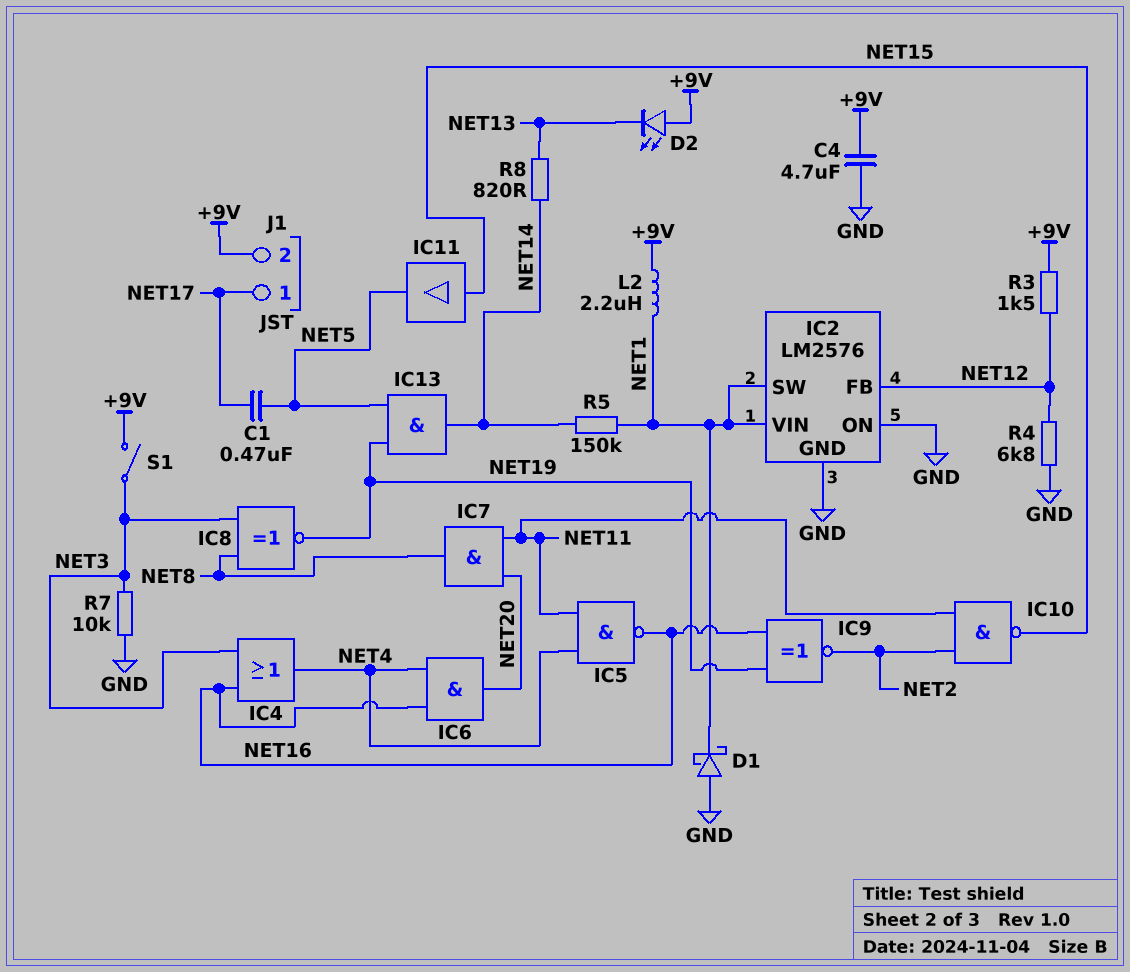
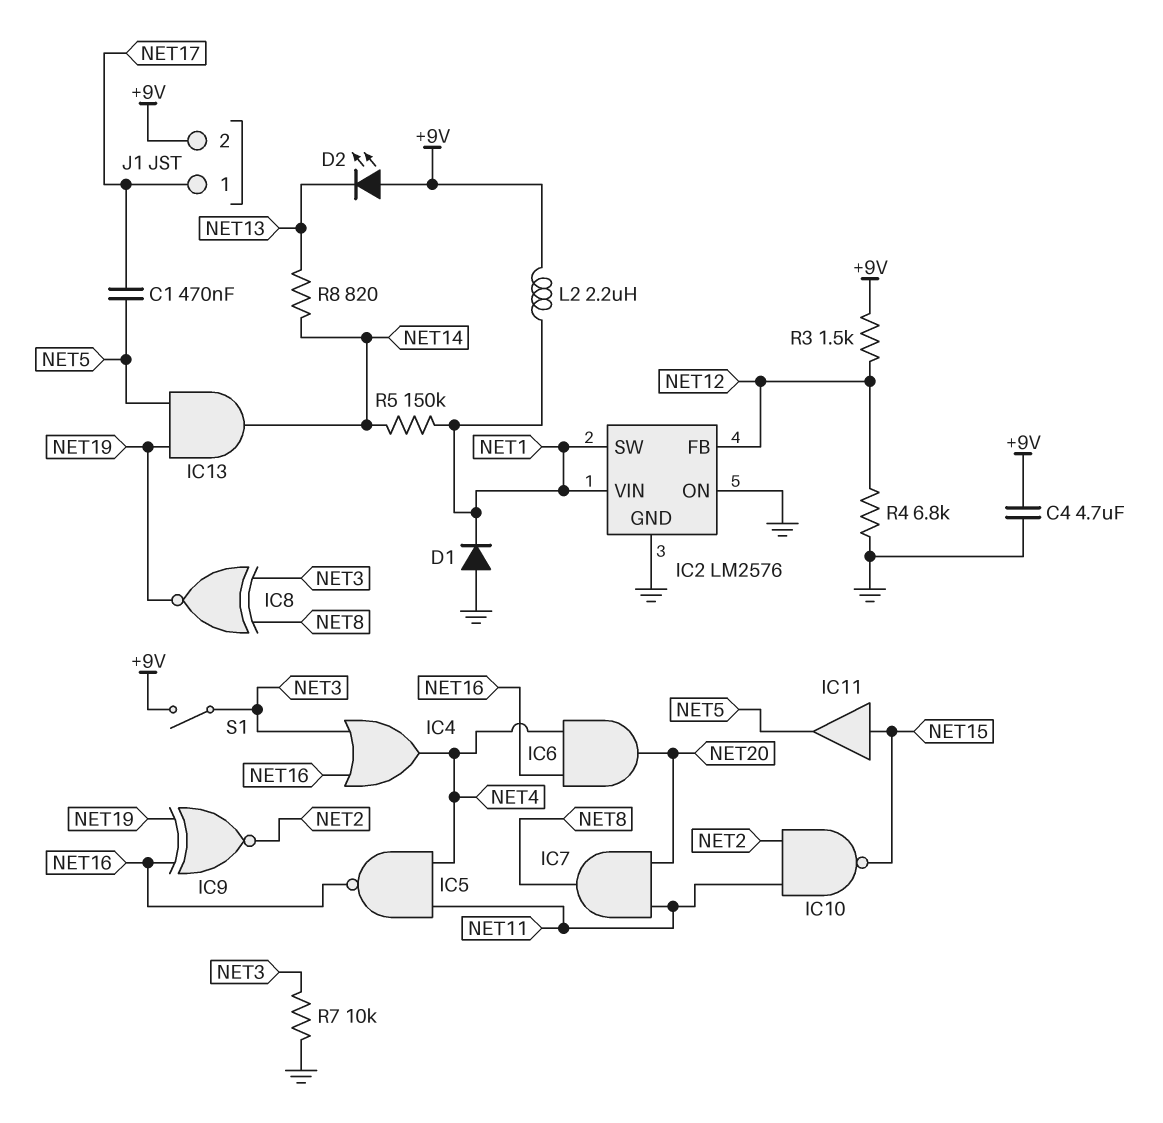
D1: schottky (A GND, K NET1) -> diode (A GND, K NET1)

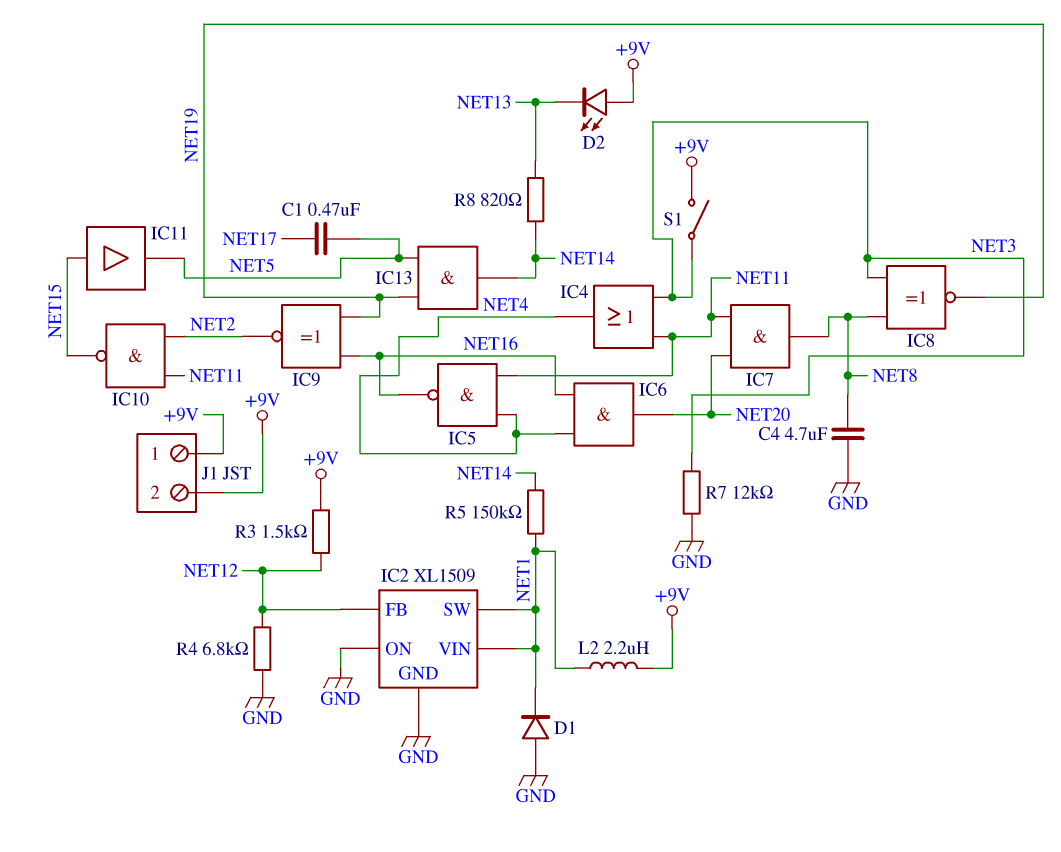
C4: 4.7uF (+9V, GND) -> 4.7uF (GND, NET8)
IC2: LM2576 -> XL1509
IC4: OR (in NET3, in NET16, out NET4) -> OR (in NET3, in NET11, out NET4)
J1 pin 1: NET17 -> +9V
R7: 10k (GND, NET3) -> 12k (GND, NET3)

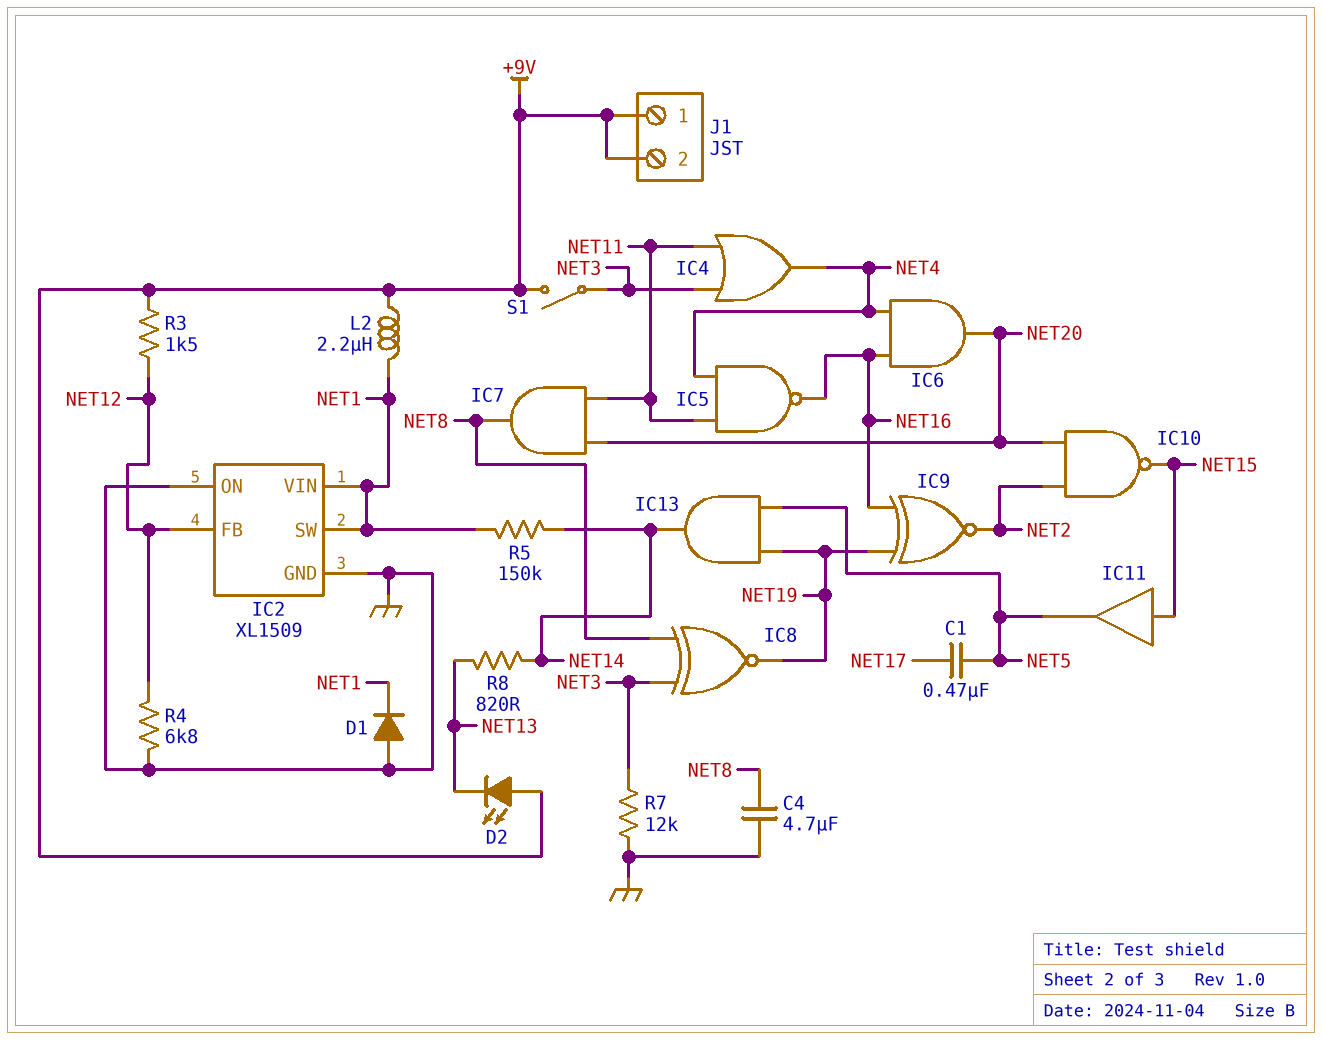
IC10: NAND (in NET2, in NET11, out NET15) -> NAND (in NET2, in NET20, out NET15)

